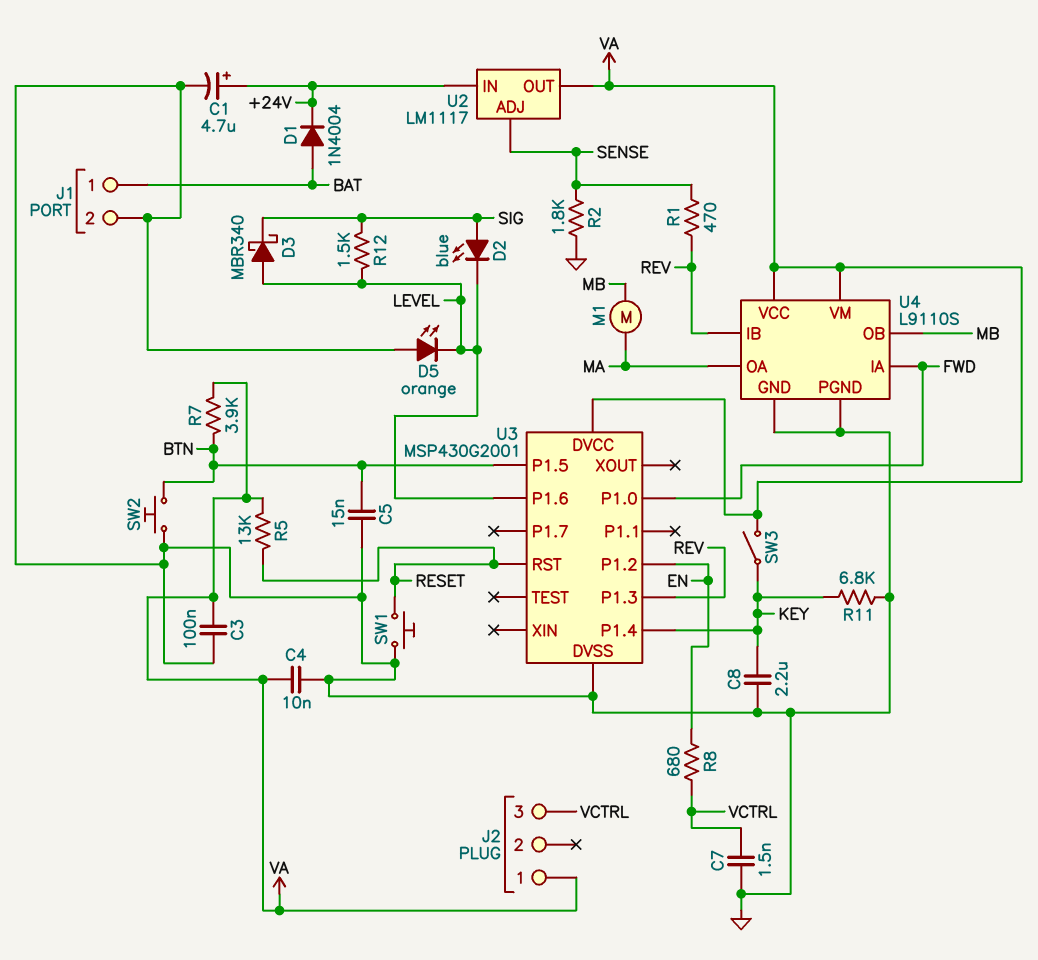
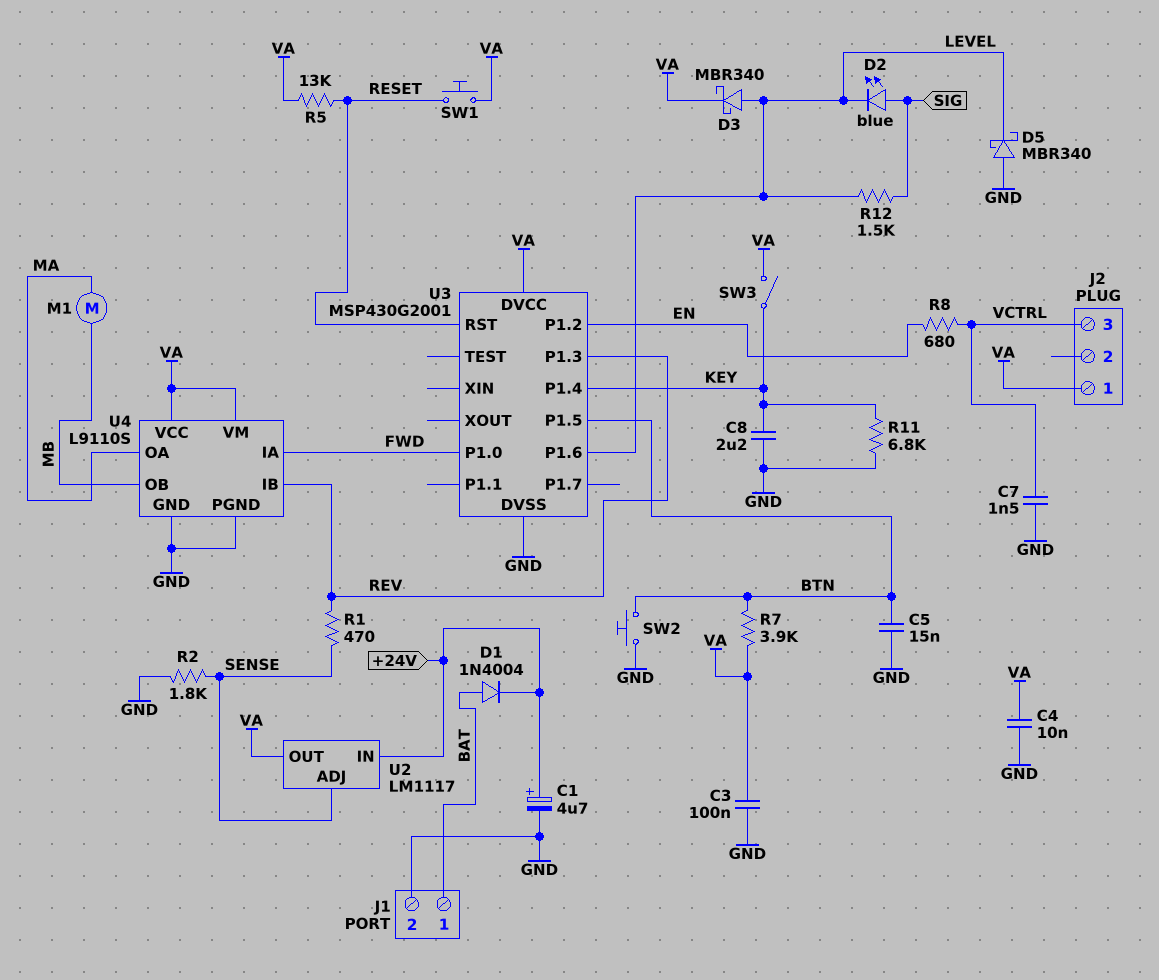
D3: schottky MBR340 (A LEVEL, K SIG) -> schottky MBR340 (A LEVEL, K VA)
D5: LED orange (A GND, K LEVEL) -> schottky MBR340 (A GND, K LEVEL)
SW1: button (GND, RESET) -> button (RESET, VA)

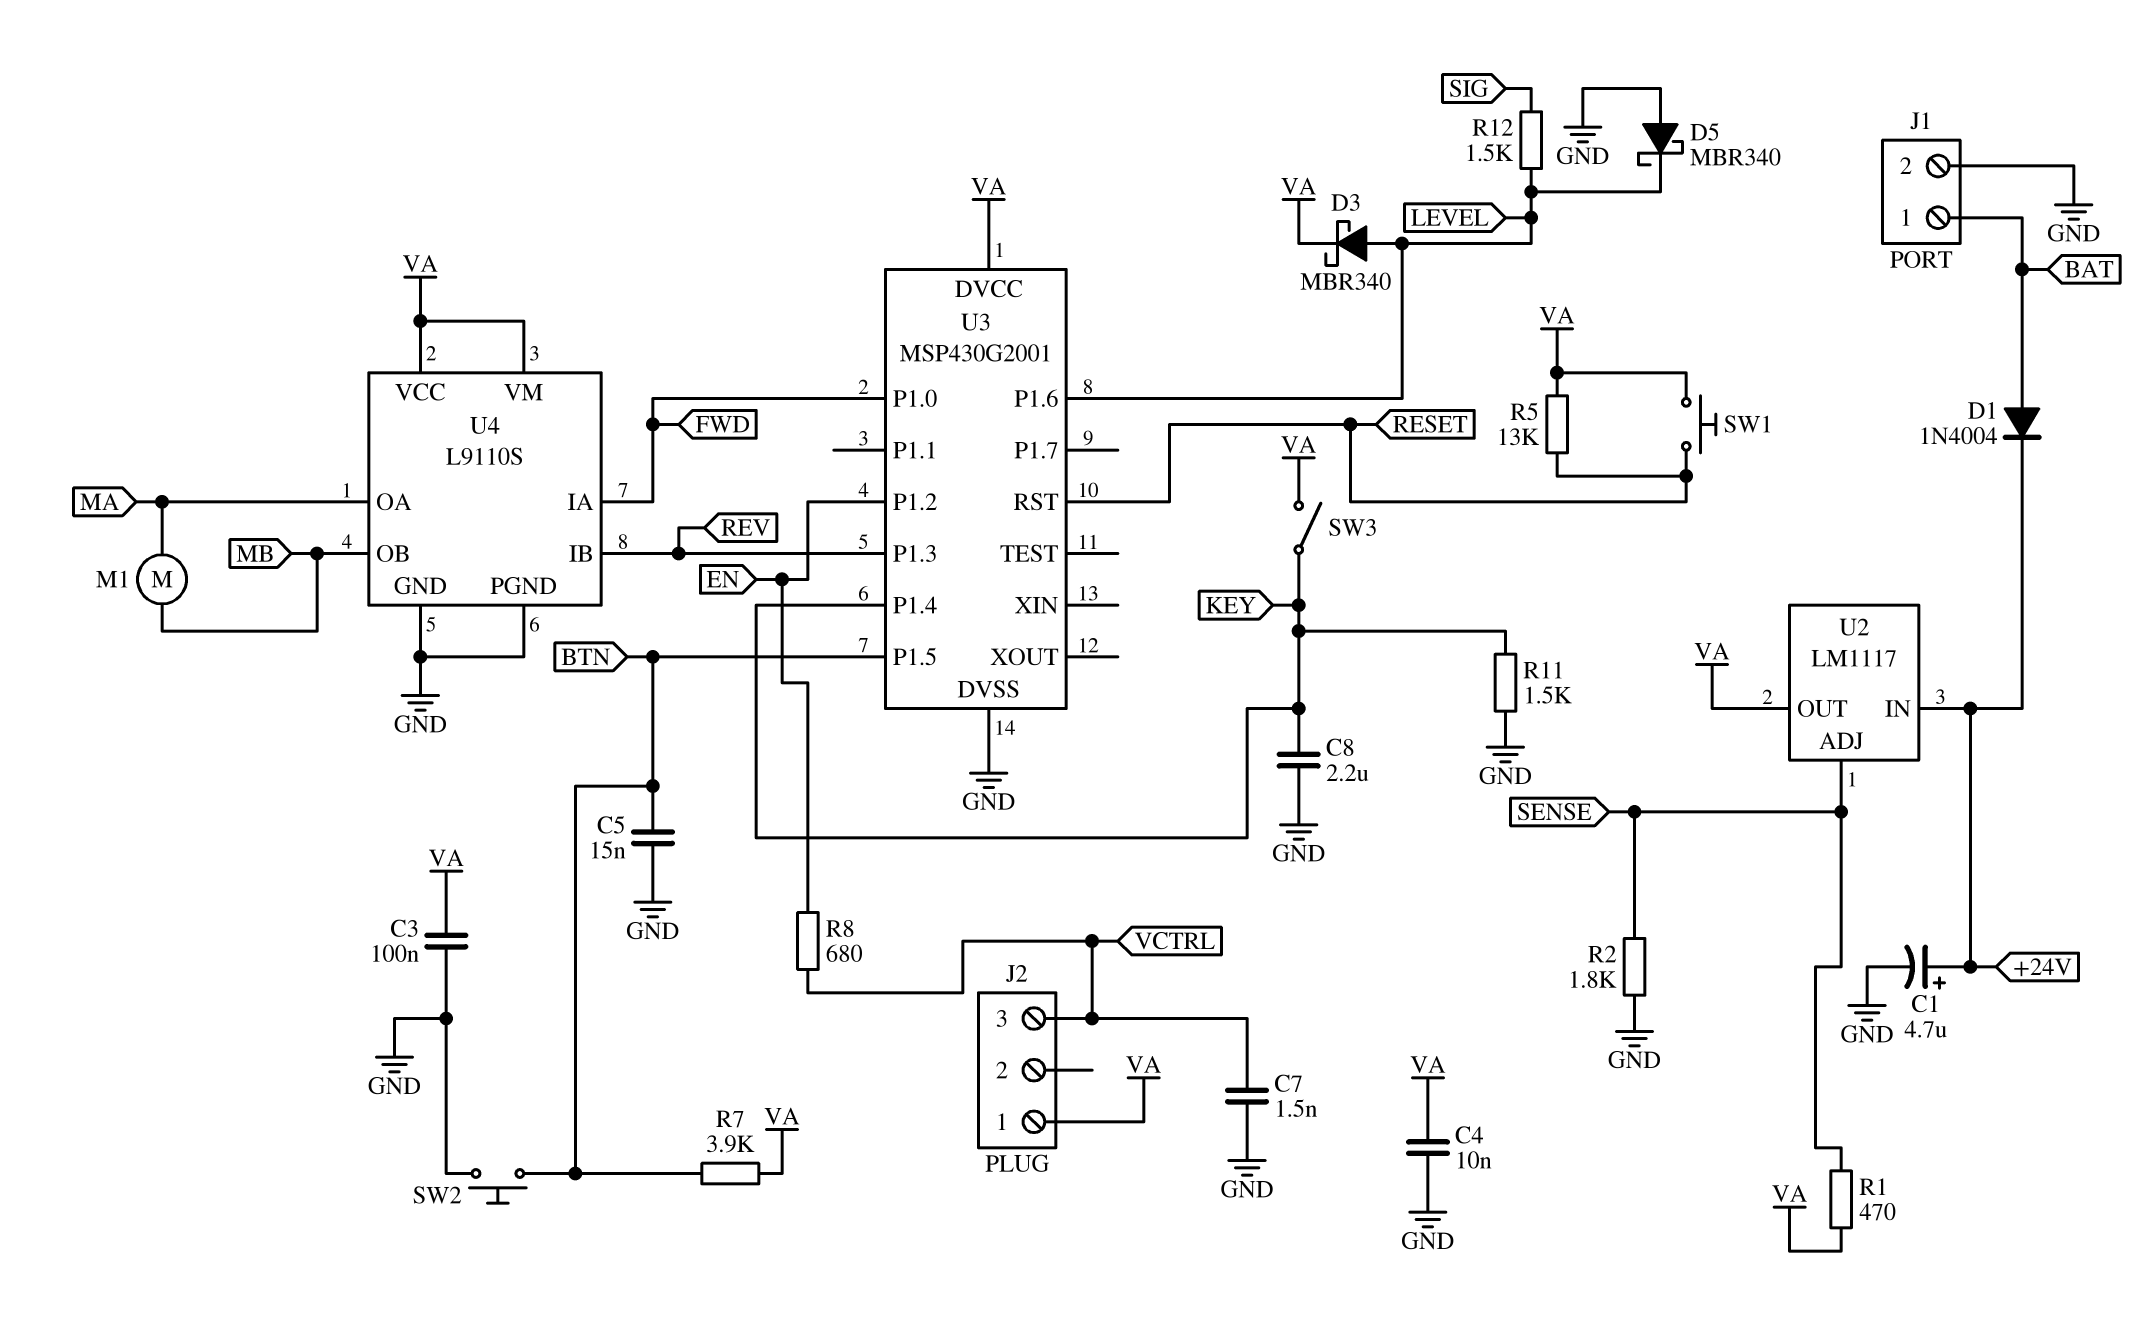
D2: LED blue (A SIG, K LEVEL) -> none
R1: 470 (REV, SENSE) -> 470 (SENSE, VA)
R11: 6.8k (GND, KEY) -> 1.5k (GND, KEY)

